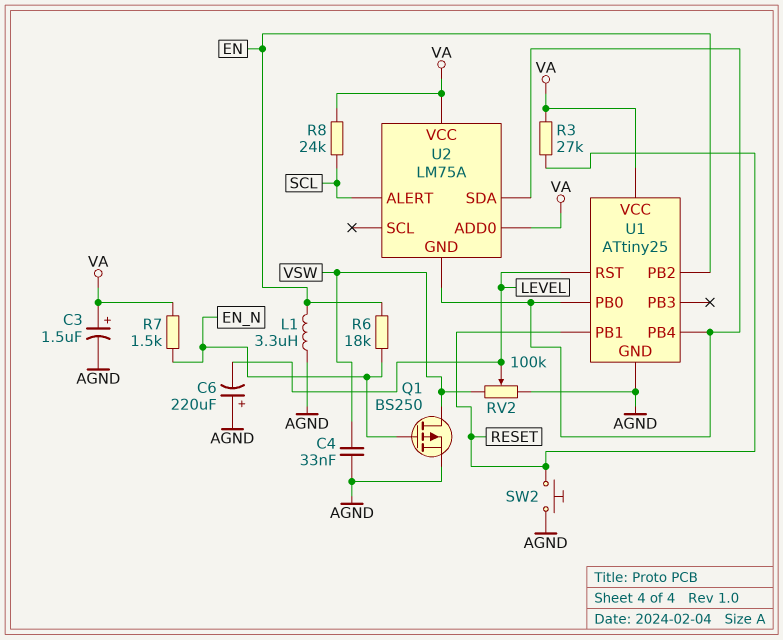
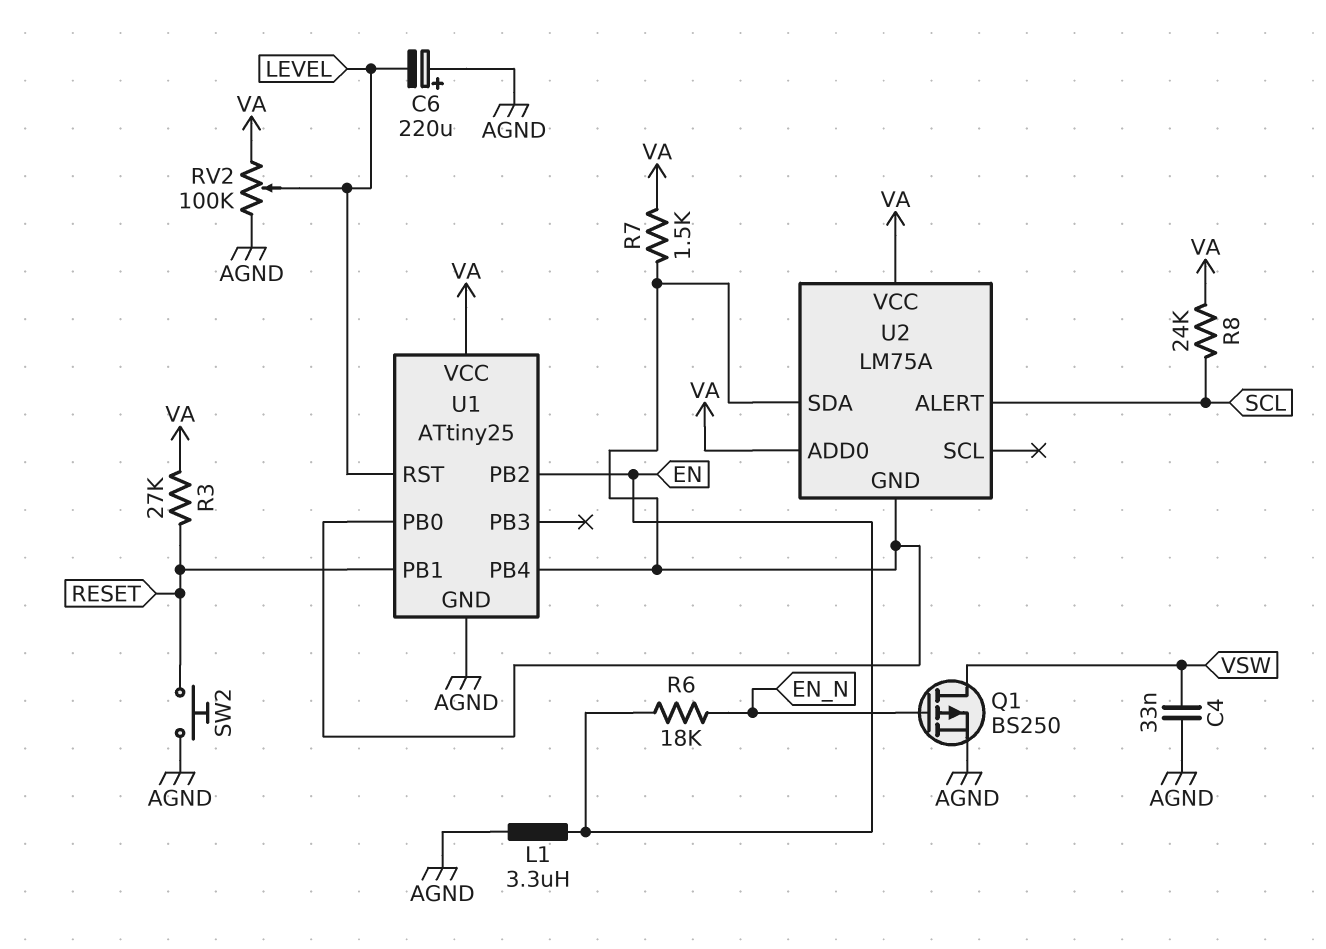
C3: 1.5uF (plus VA, minus AGND) -> none
R7: 1.5k (EN_N, VA) -> 1.5k (U1/PB0, VA)
RV2: 100k (AGND, VSW, wiper LEVEL) -> 100k (AGND, VA, wiper LEVEL)

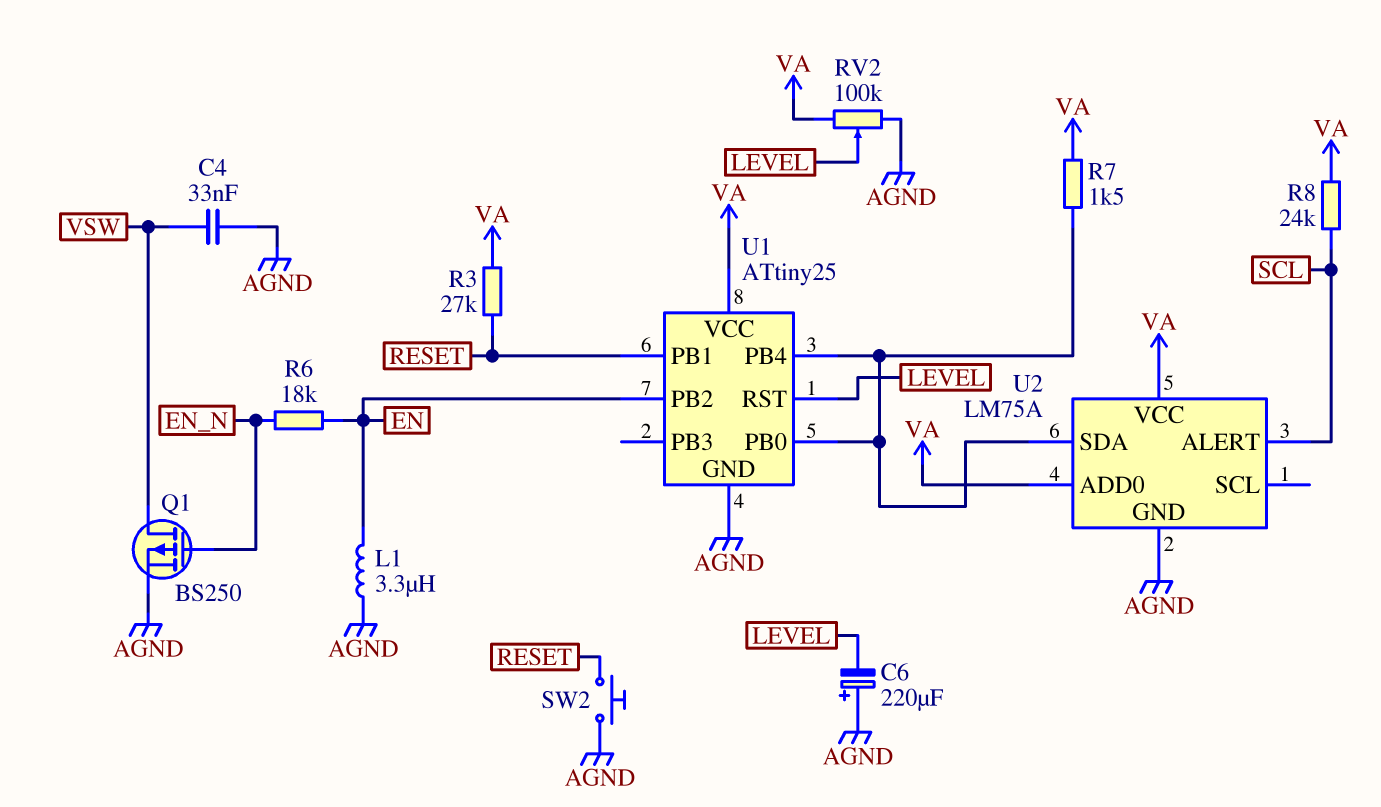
U2 pin GND: U1/PB0 -> AGND

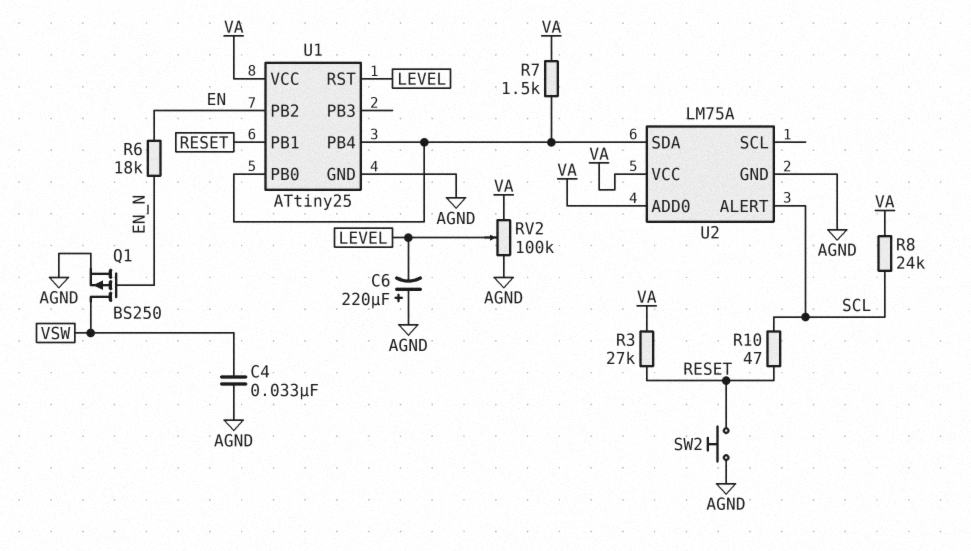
L1: 3.3uH (AGND, EN) -> none
R10: none -> 47 (RESET, SCL)

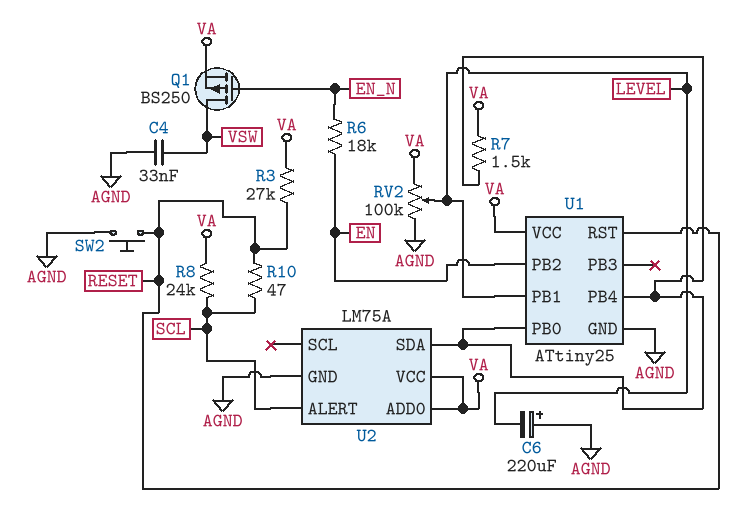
Q1: PMOS BS250 (G EN_N, D VSW, S AGND) -> PMOS BS250 (G EN_N, D VSW, S VA)
U1 pin PB1: RESET -> LEVEL
U1 pin RST: LEVEL -> RESET

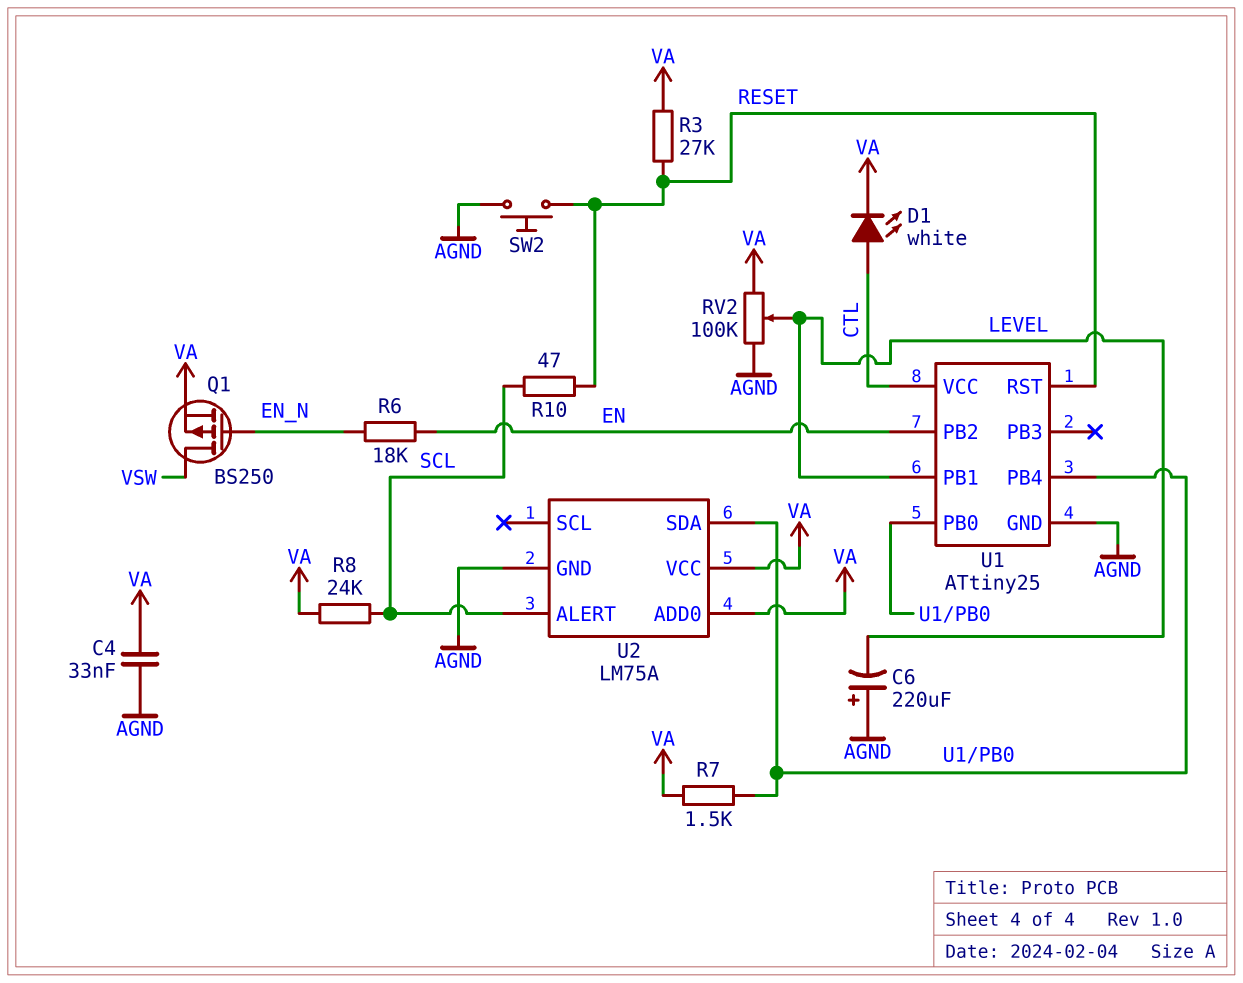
C4: 33nF (AGND, VSW) -> 33nF (AGND, VA)
D1: none -> LED white (A CTL, K VA)
U1 pin VCC: VA -> CTL

